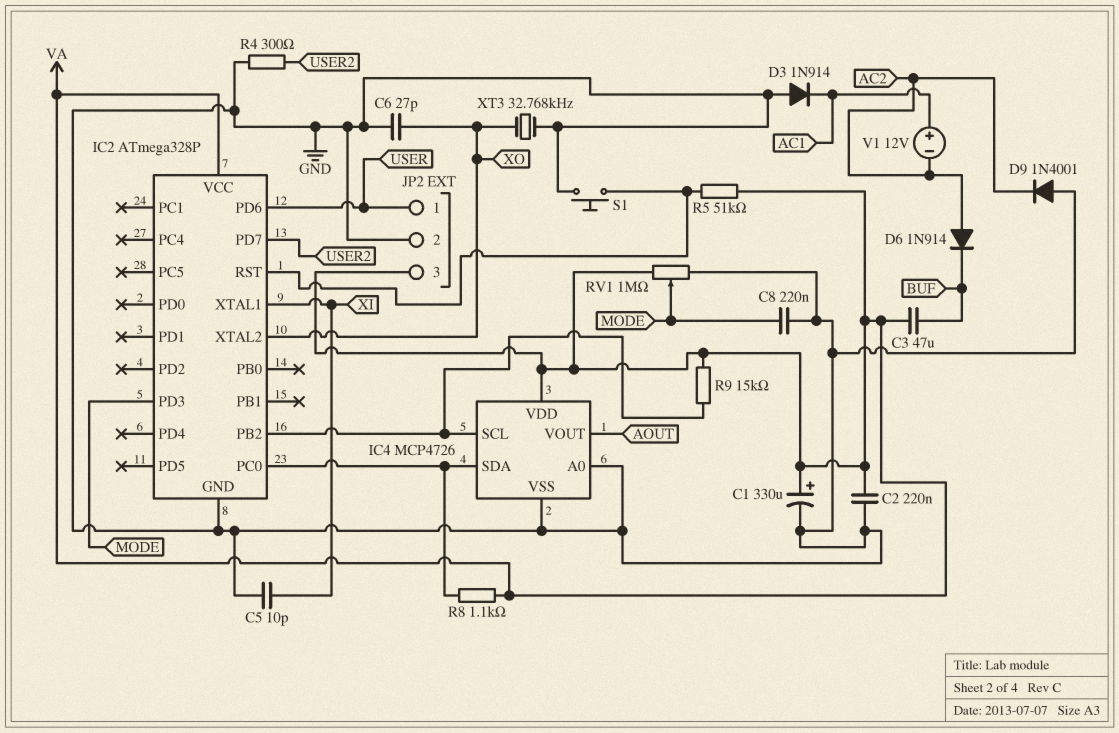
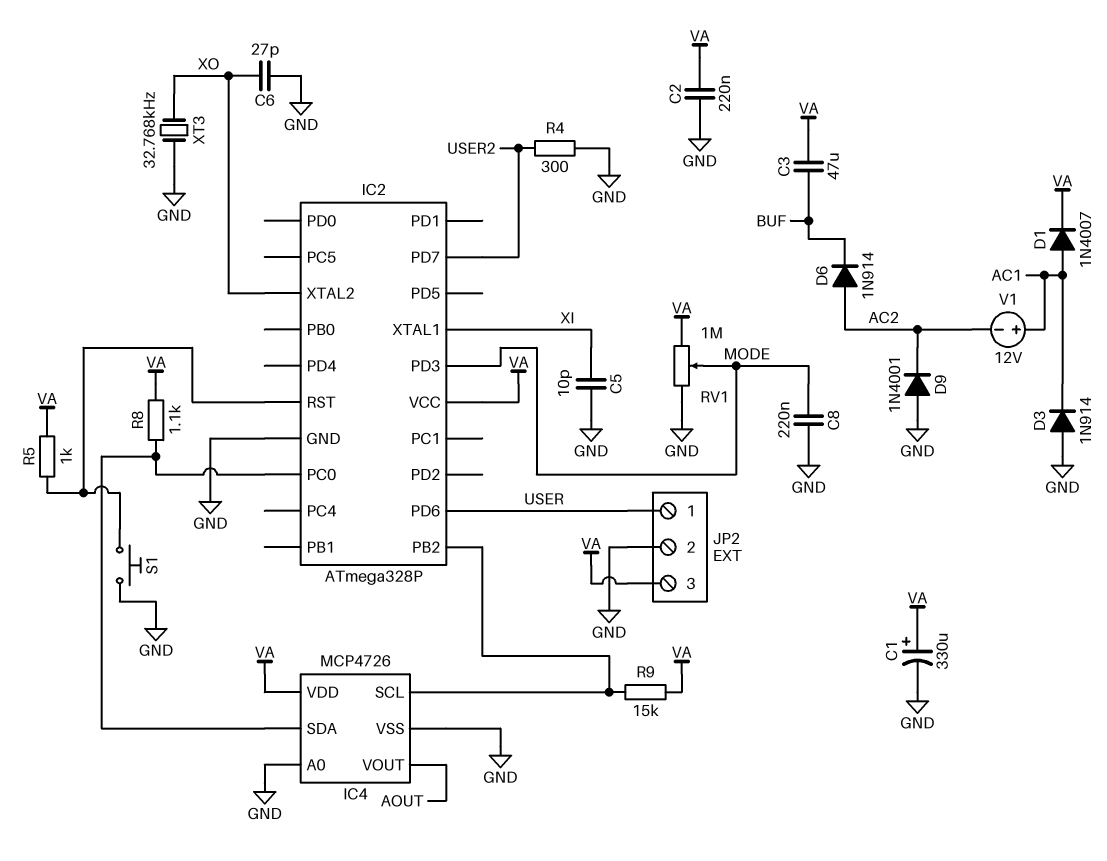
D1: none -> diode 1N4007 (A AC1, K VA)
R5: 51k (IC2/RST, VA) -> 1k (IC2/RST, VA)

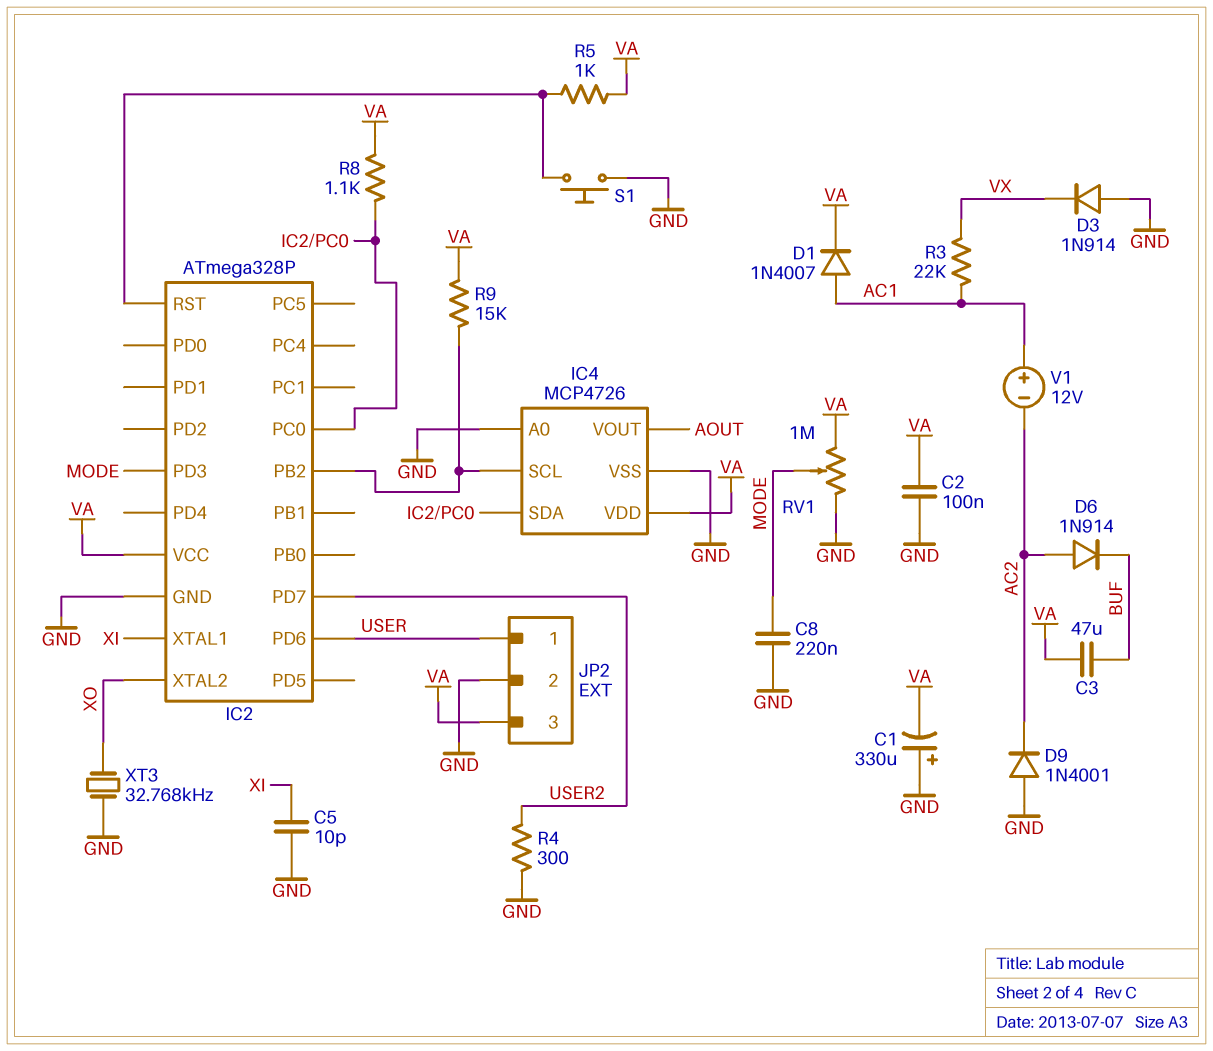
C1: 330uF (plus VA, minus GND) -> 330uF (plus GND, minus VA)
C2: 220nF (GND, VA) -> 100nF (GND, VA)
C6: 27pF (GND, XO) -> none
D3: diode 1N914 (A GND, K AC1) -> diode 1N914 (A GND, K VX)
R3: none -> 22k (AC1, VX)

